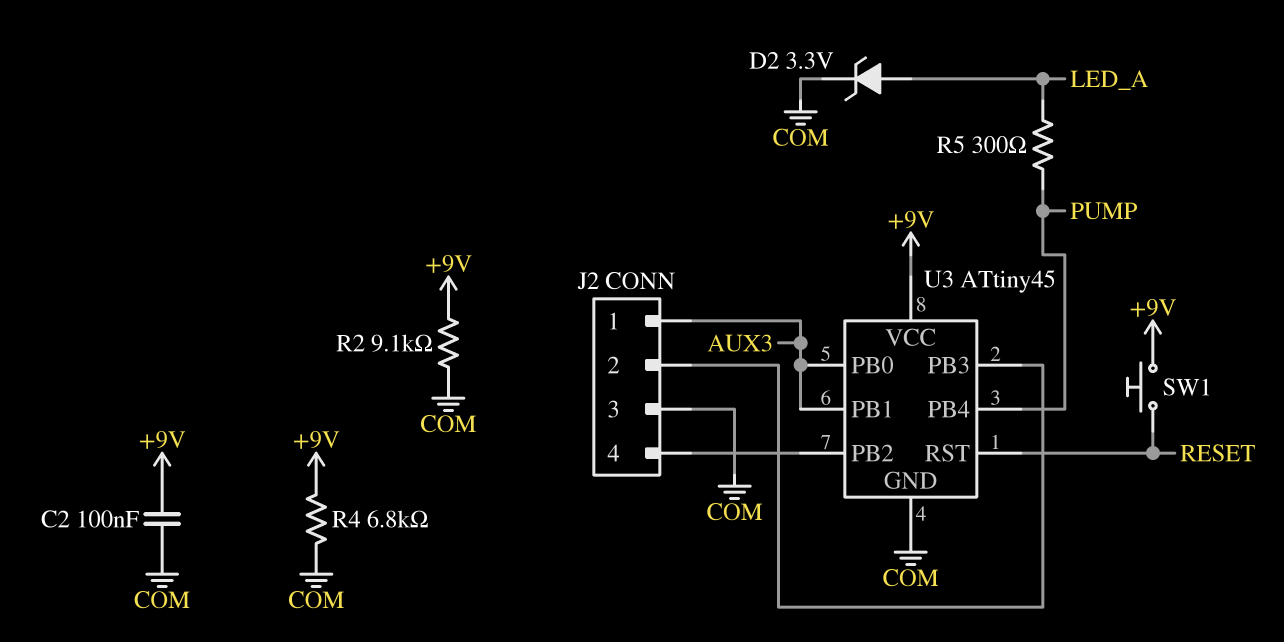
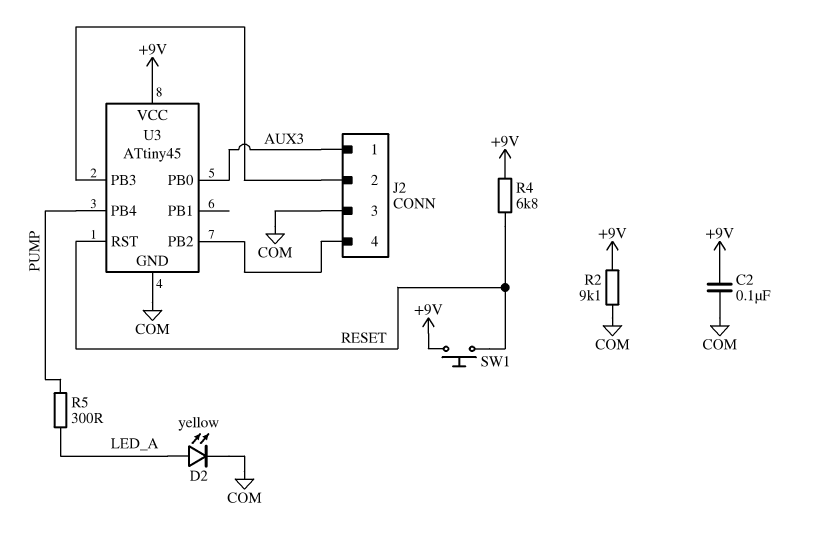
D2: zener 3.3V (A LED_A, K COM) -> LED yellow (A LED_A, K COM)
R4: 6.8k (+9V, COM) -> 6.8k (+9V, RESET)
U3 pin PB1: AUX3 -> none

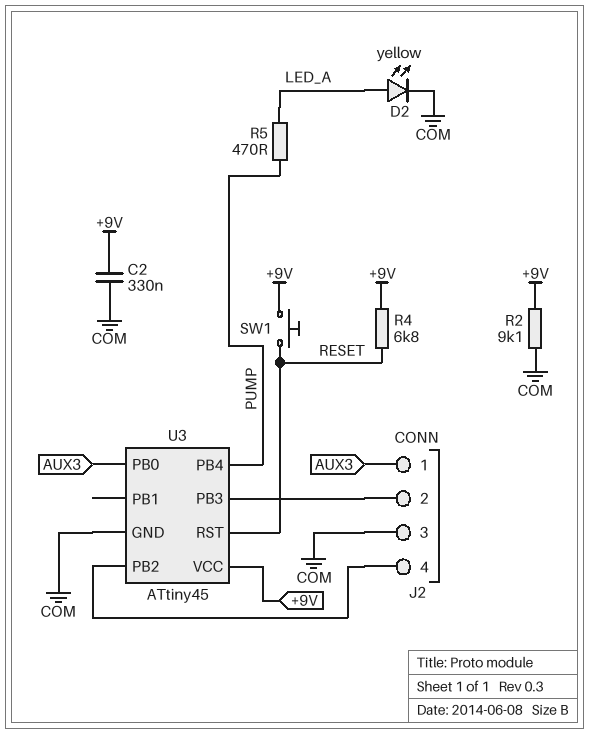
C2: 100nF (+9V, COM) -> 330nF (+9V, COM)
R5: 300 (LED_A, PUMP) -> 470 (LED_A, PUMP)

